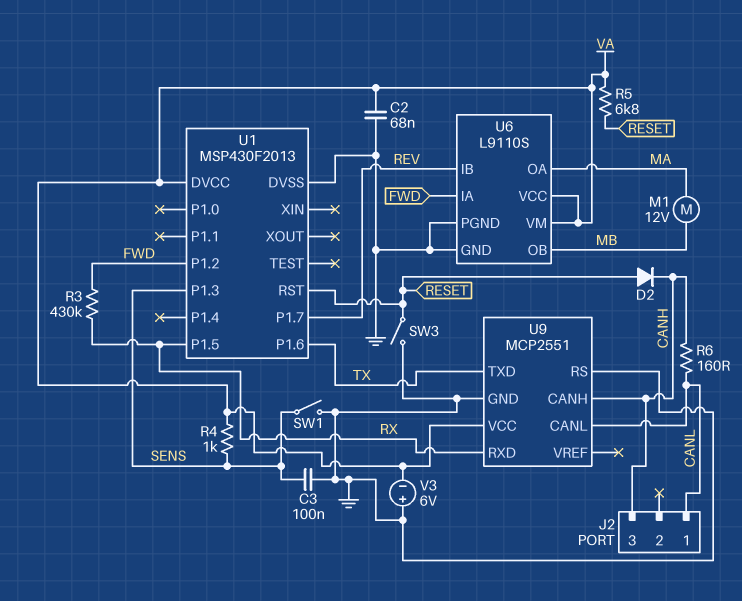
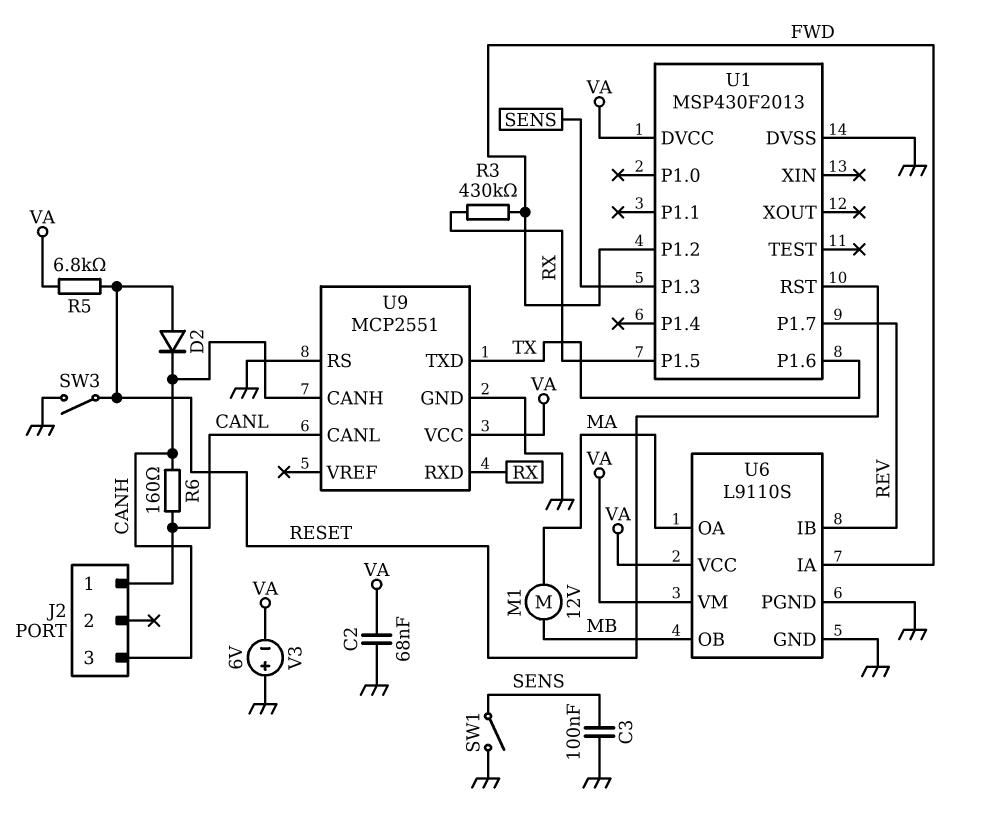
R4: 1k (SENS, VA) -> none

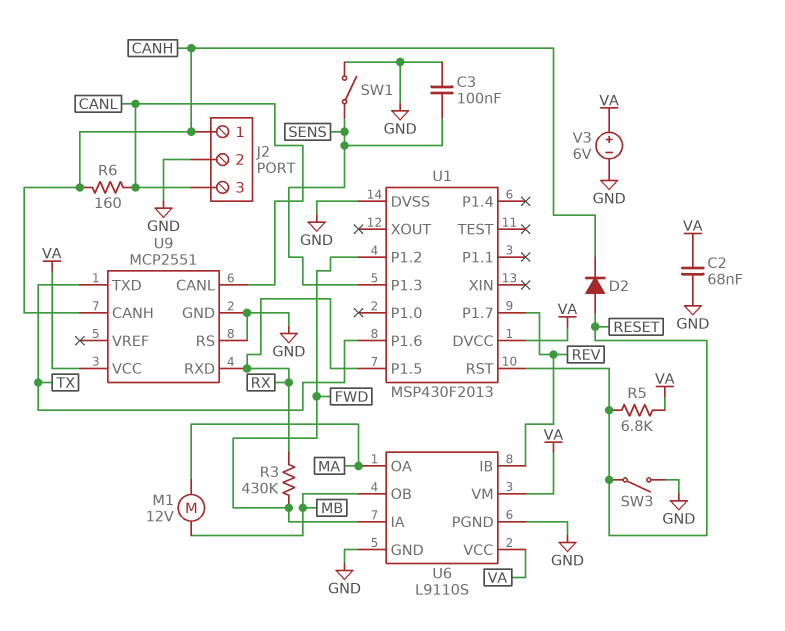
J2 pin 1: CANL -> CANH
J2 pin 2: none -> GND
J2 pin 3: CANH -> CANL
V3: 6V (plus GND, minus VA) -> 6V (plus VA, minus GND)

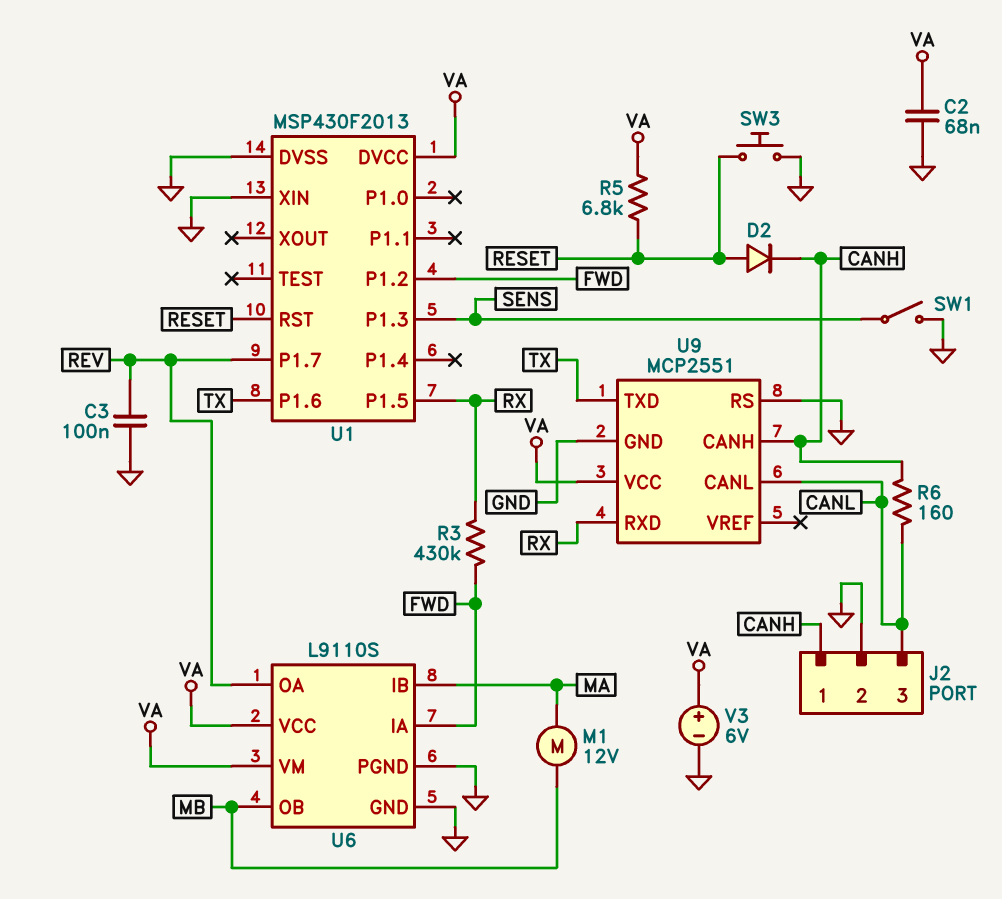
C3: 100nF (GND, SENS) -> 100nF (GND, REV)
SW3: switch (GND, RESET) -> button (GND, RESET)
U1 pin XIN: none -> GND
U6 pin IB: REV -> MA
U6 pin OA: MA -> REV

